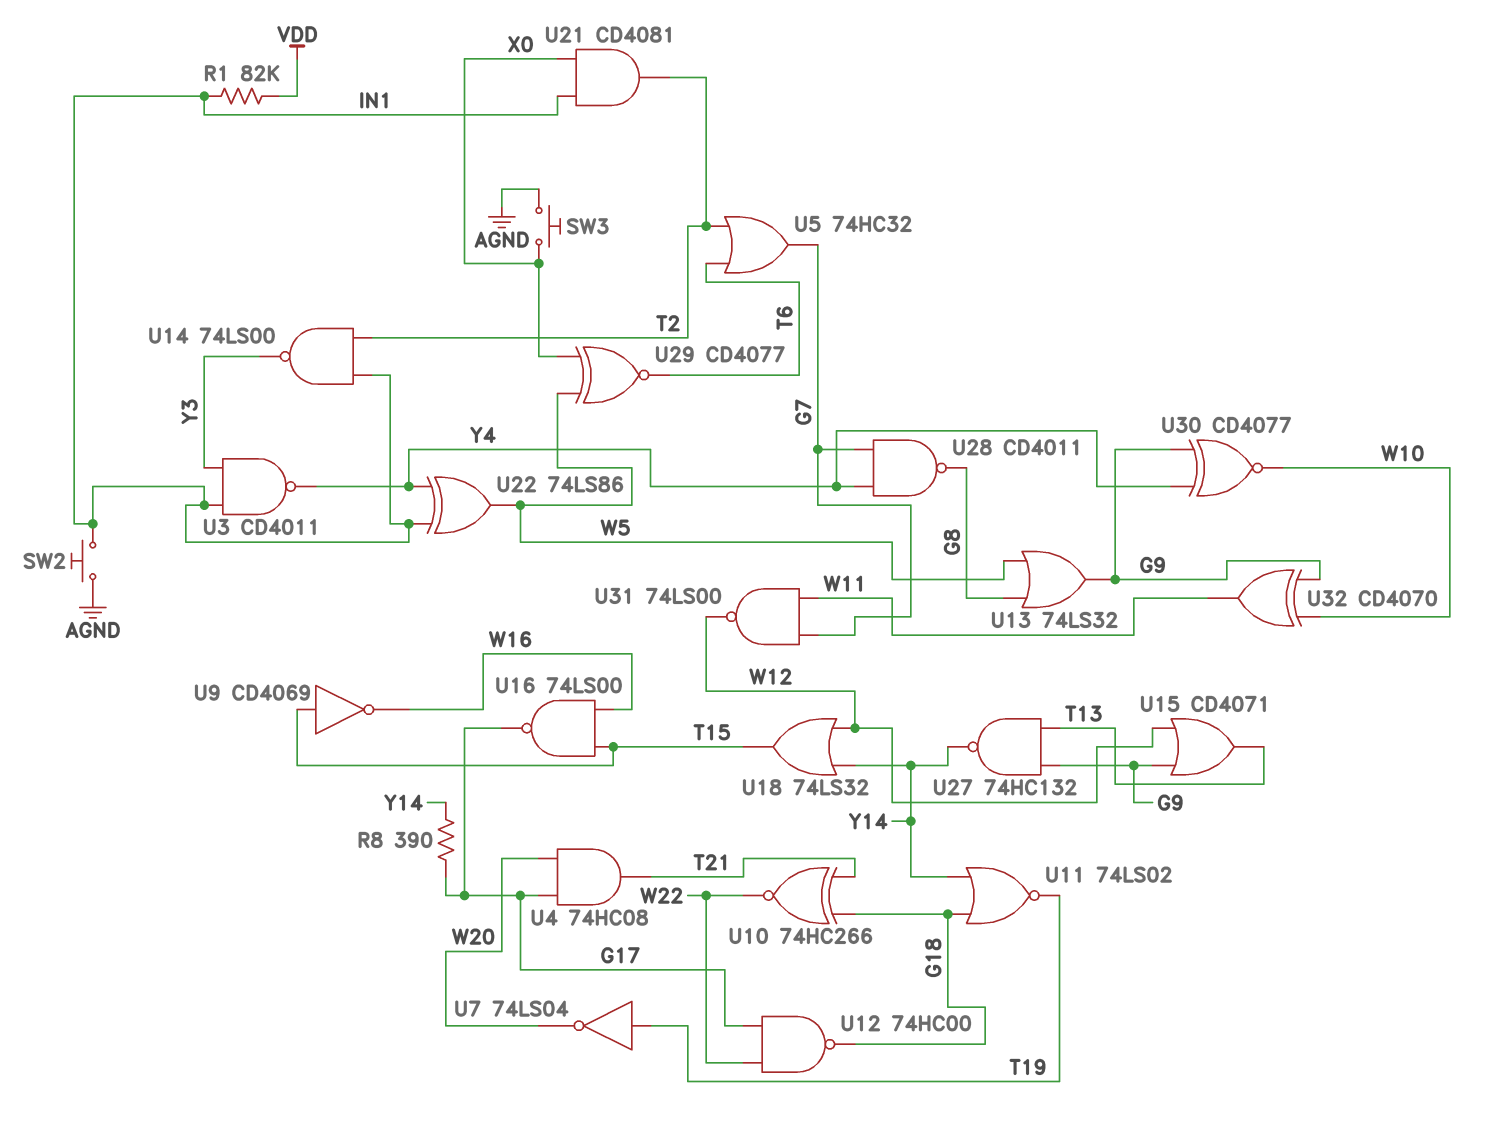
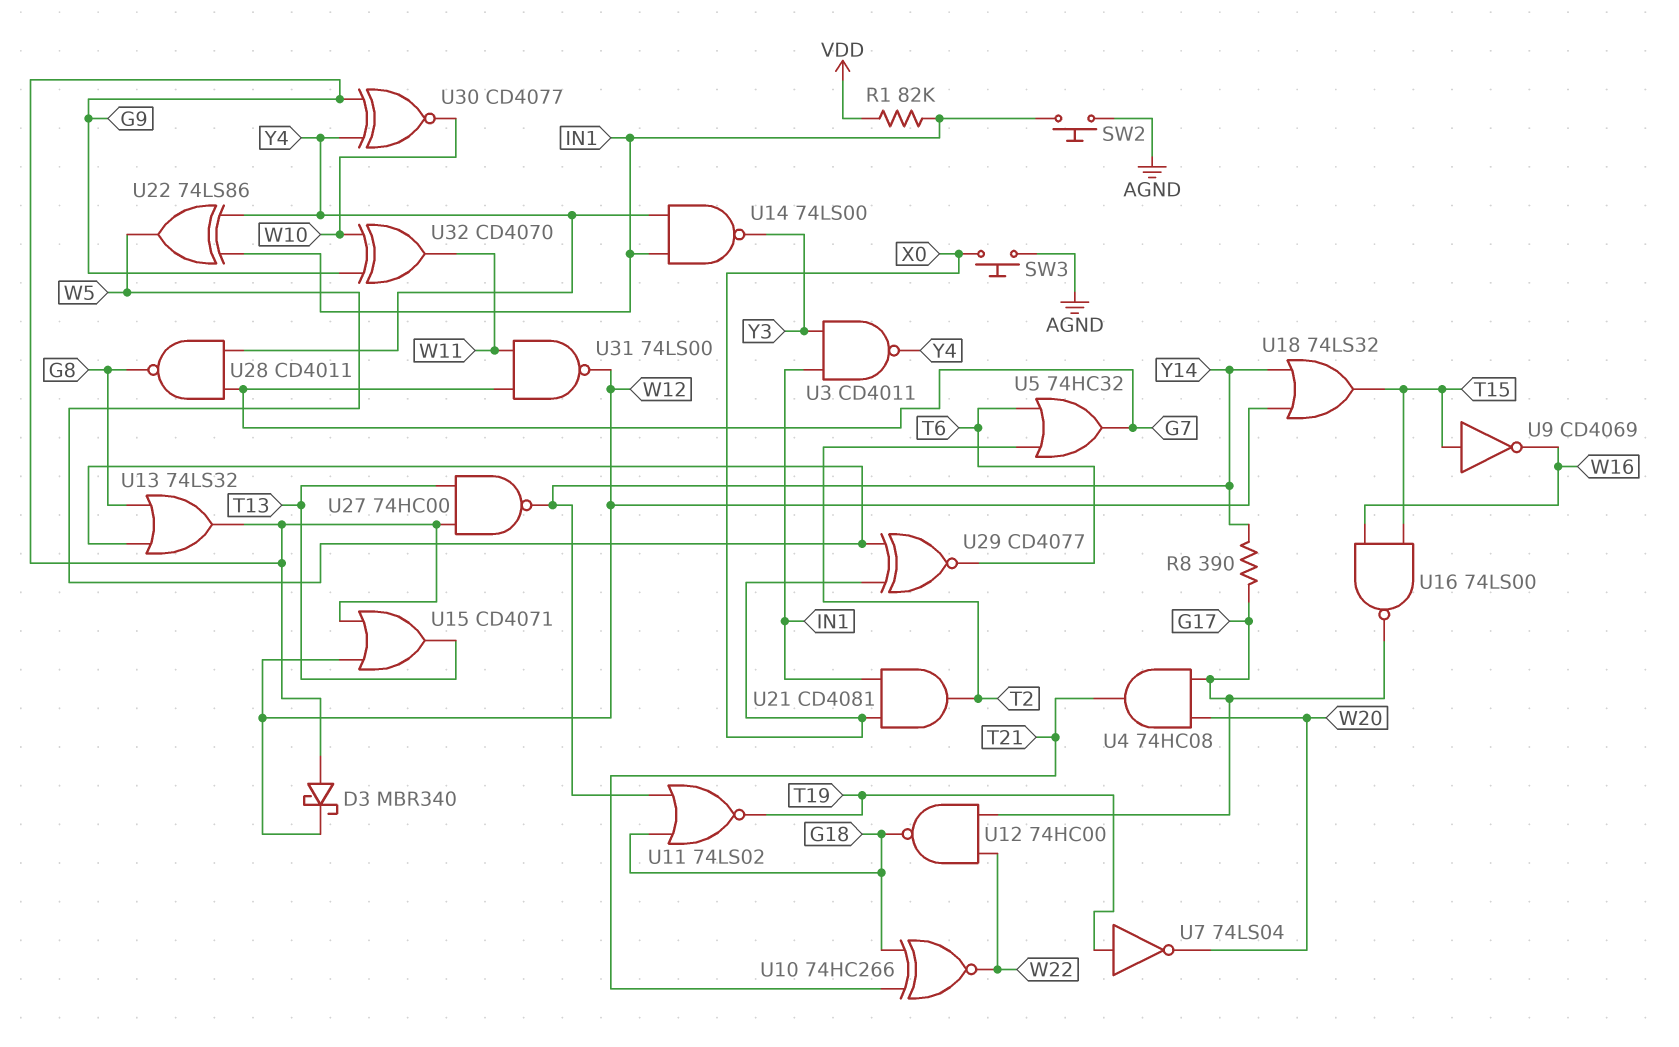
D3: none -> schottky MBR340 (A G9, K W12)
U14: NAND 74LS00 (in IN1, in T2, out Y3) -> NAND 74LS00 (in IN1, in Y4, out Y3)
U27: NAND 74HC132 (in G9, in T13, out Y14) -> NAND 74HC00 (in G9, in T13, out Y14)

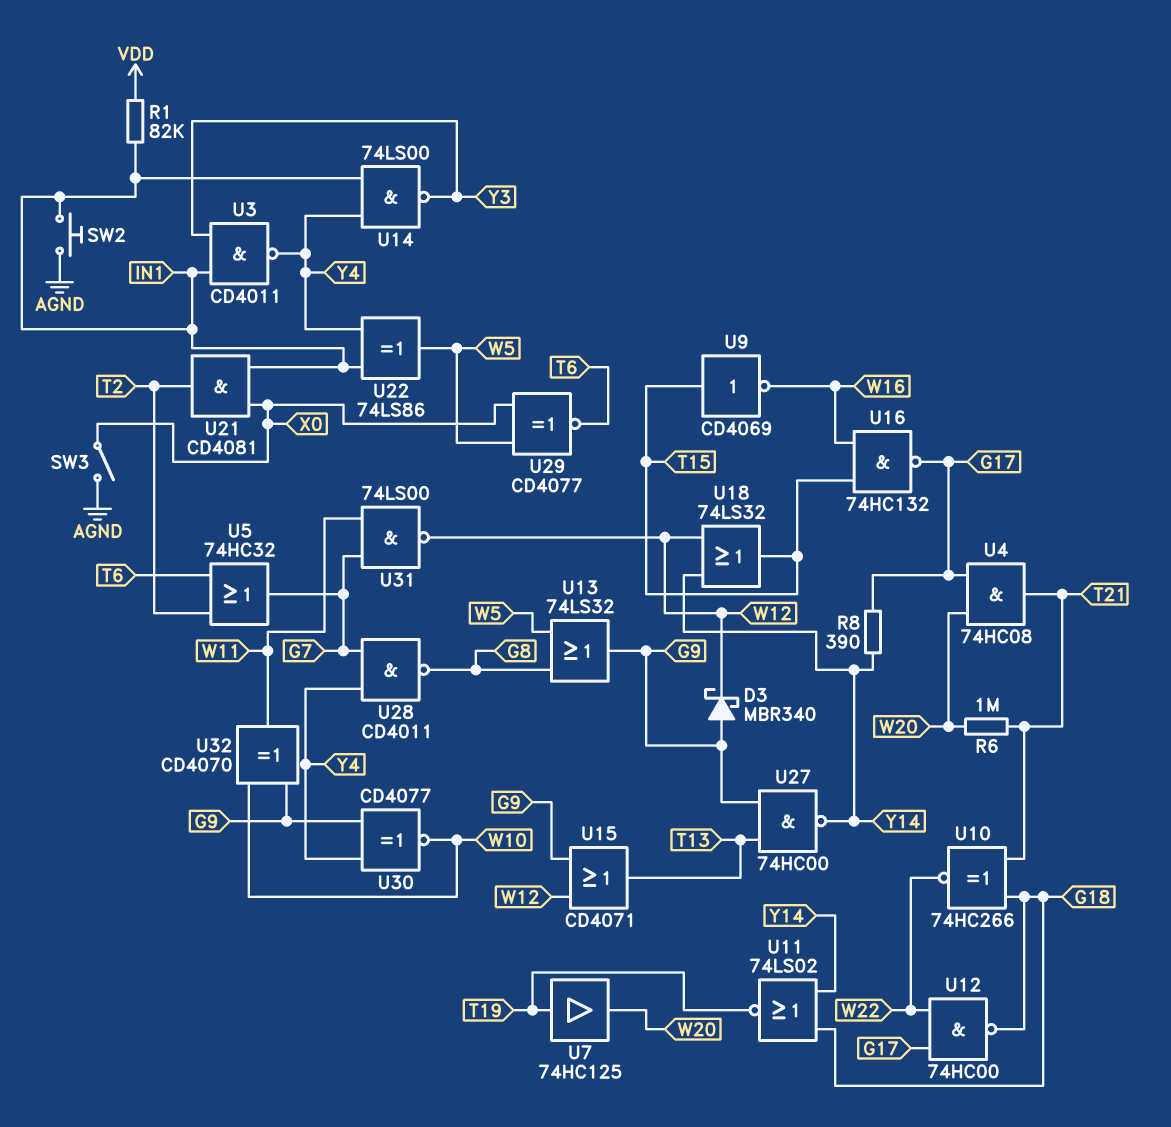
R6: none -> 1M (T21, W20)
SW3: button (AGND, X0) -> switch (AGND, X0)
U7: NOT 74LS04 (in T19, out W20) -> buffer 74HC125 (in T19, out W20)
U16: NAND 74LS00 (in T15, in W16, out G17) -> NAND 74HC132 (in T15, in W16, out G17)

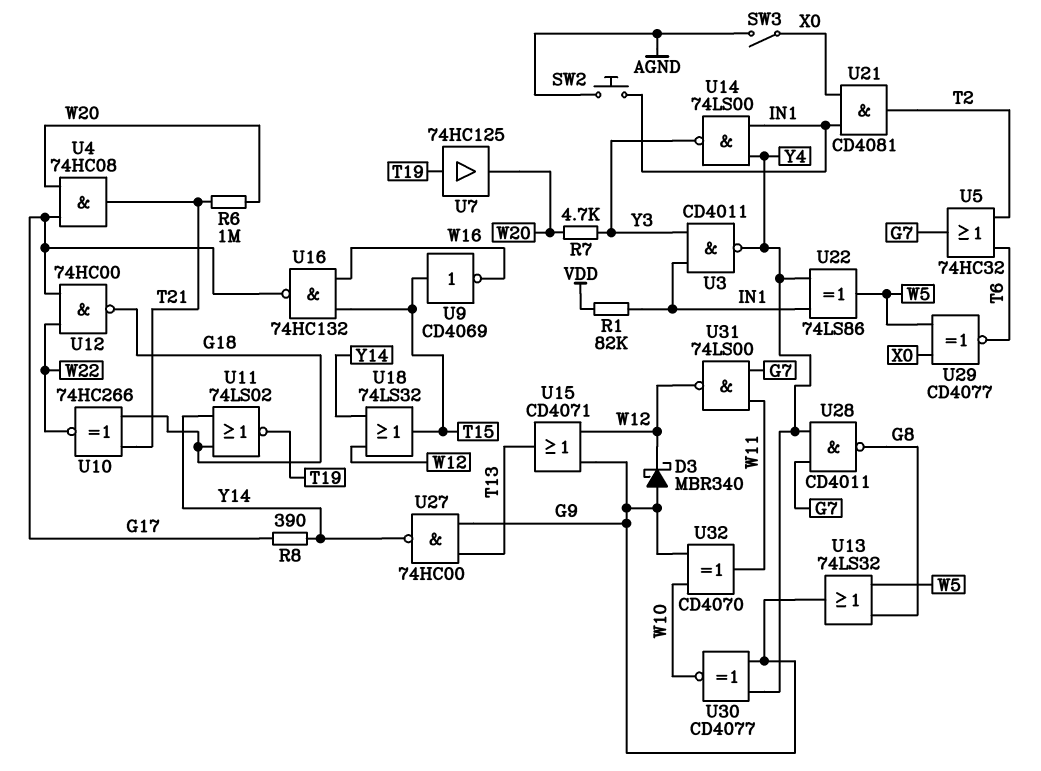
R7: none -> 4.7k (W20, Y3)

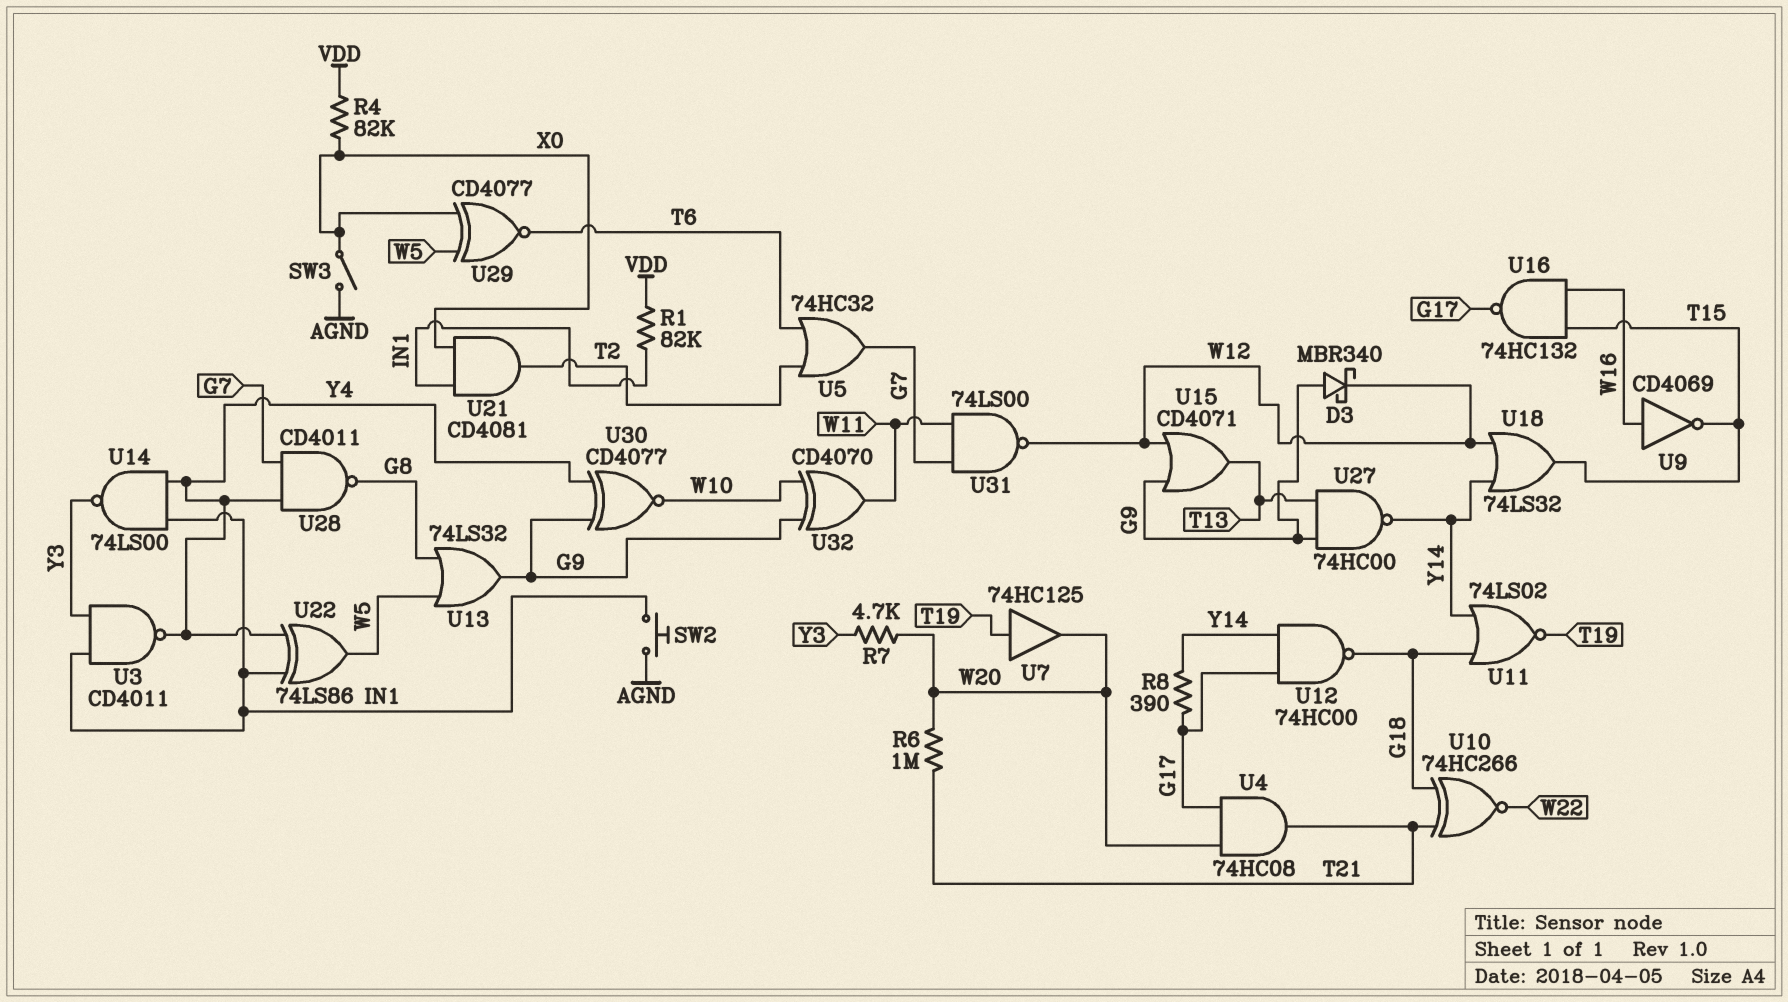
R4: none -> 82k (VDD, X0)
U9: NOT CD4069 (in T15, out W16) -> NOT CD4069 (in W16, out T15)
U12: NAND 74HC00 (in G17, in W22, out G18) -> NAND 74HC00 (in G17, in Y14, out G18)

